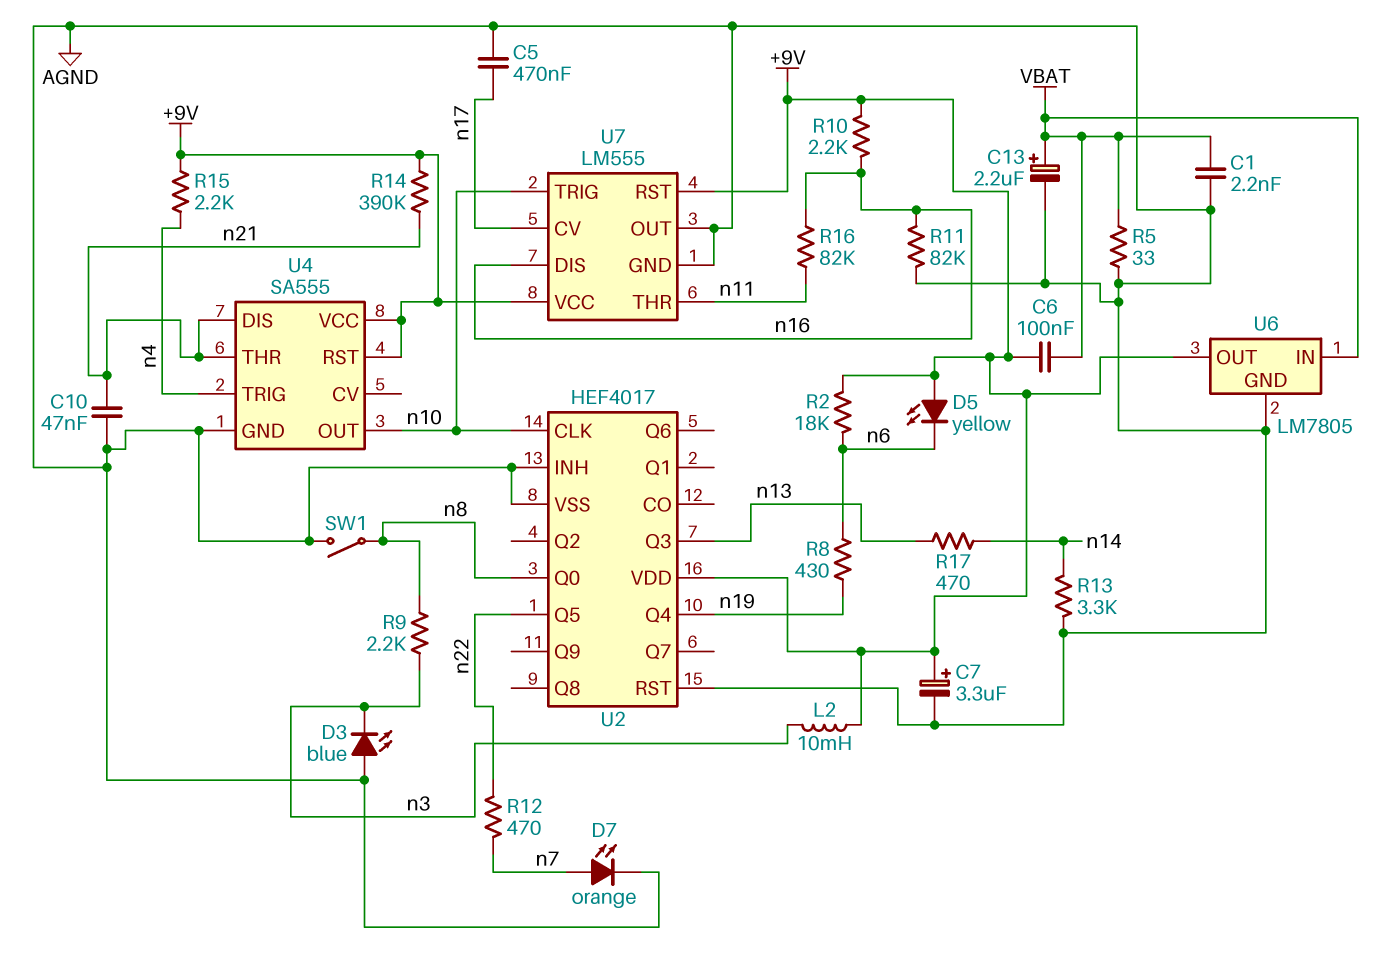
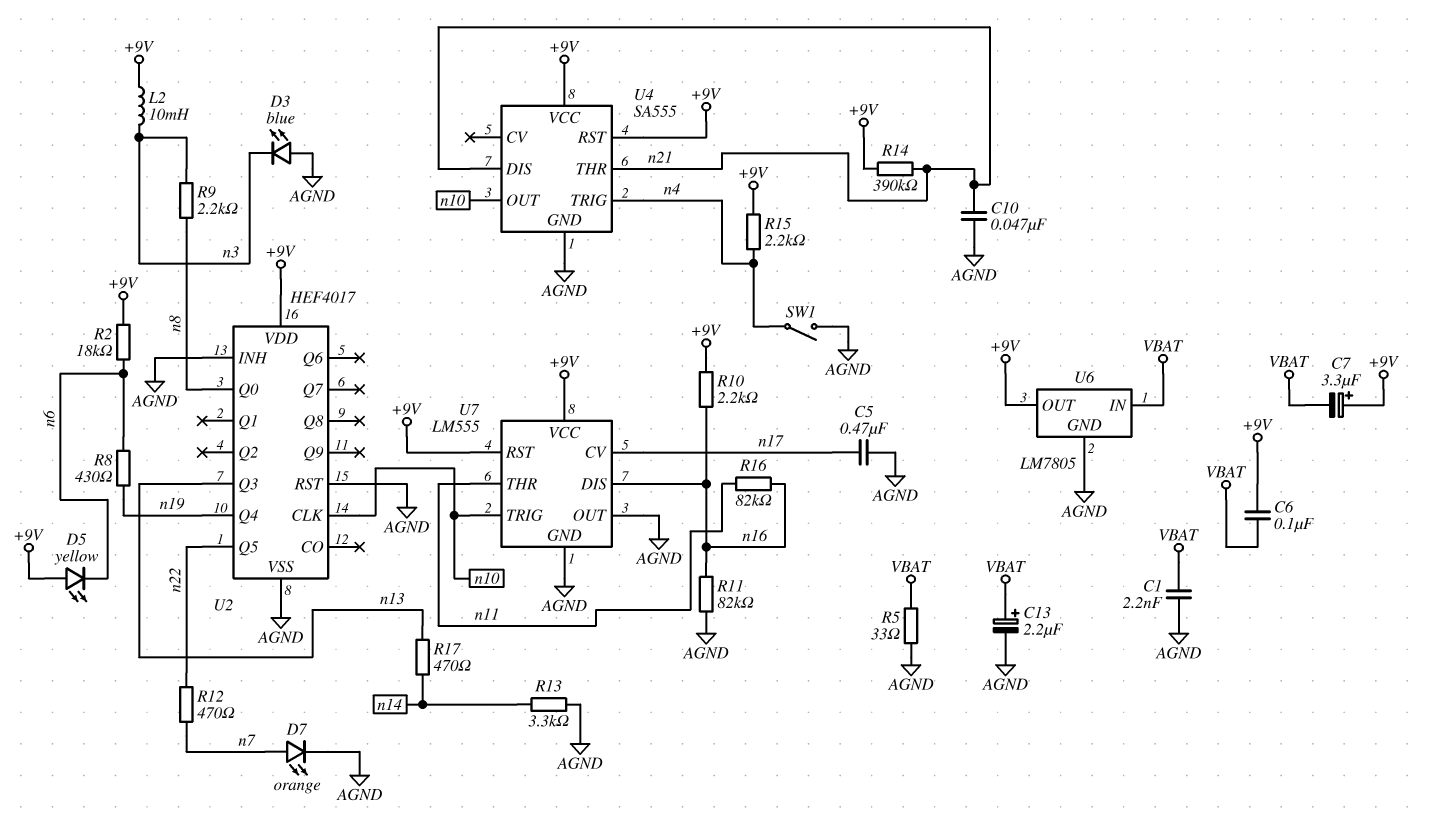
C7: 3.3uF (plus +9V, minus AGND) -> 3.3uF (plus +9V, minus VBAT)
SW1: switch (AGND, n8) -> switch (AGND, n4)

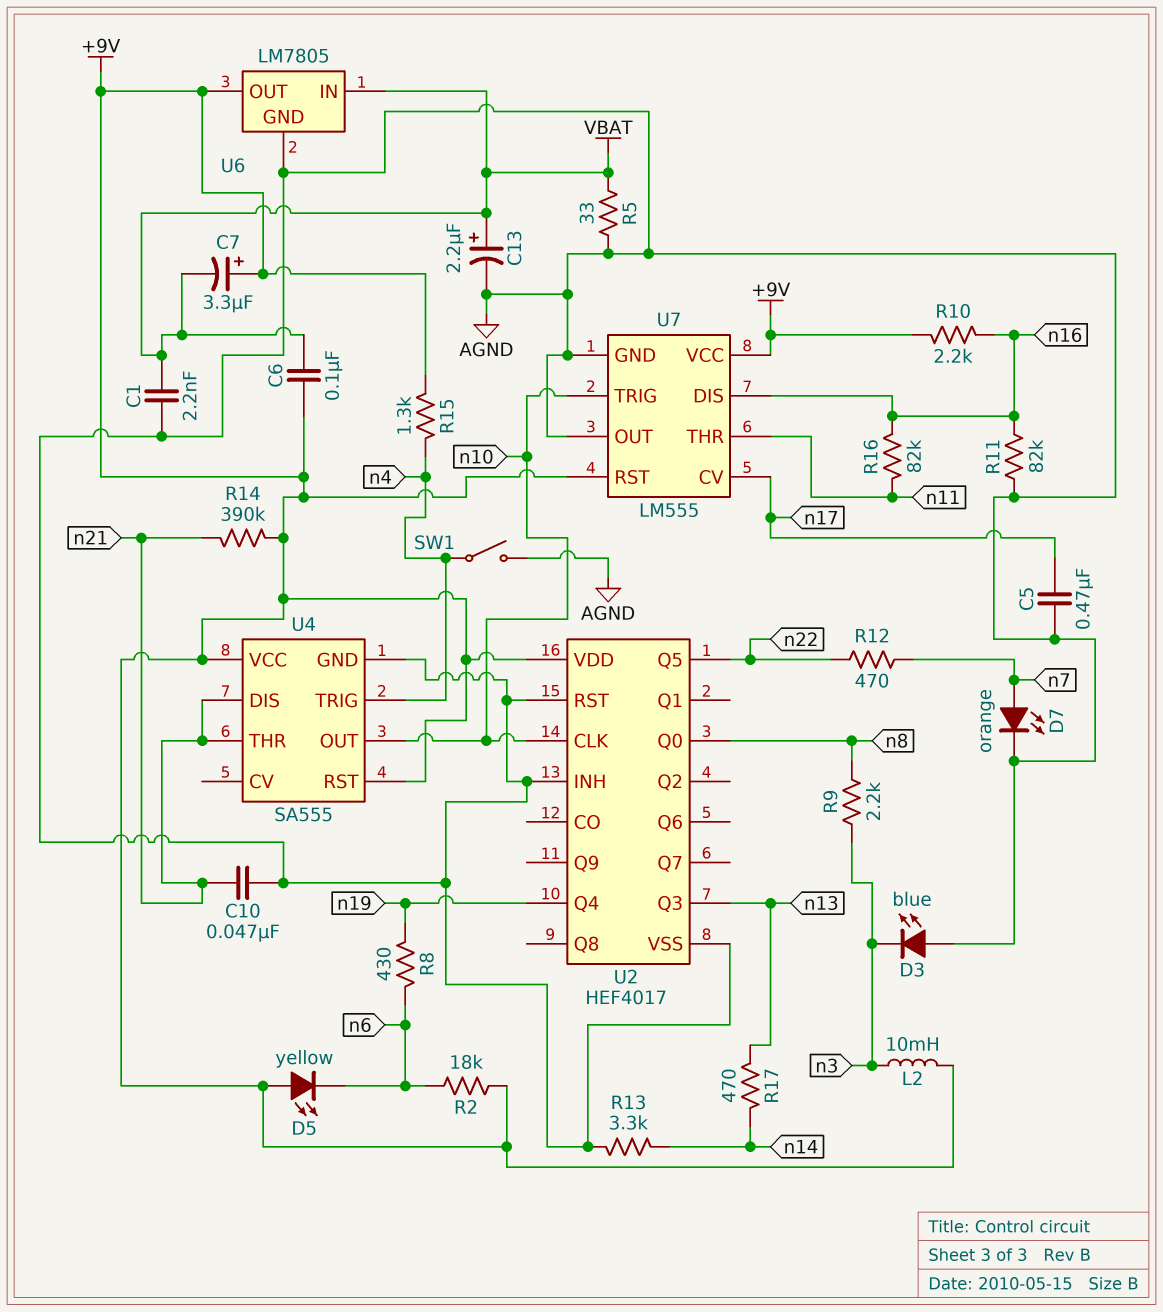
R15: 2.2k (+9V, n4) -> 1.3k (+9V, n4)

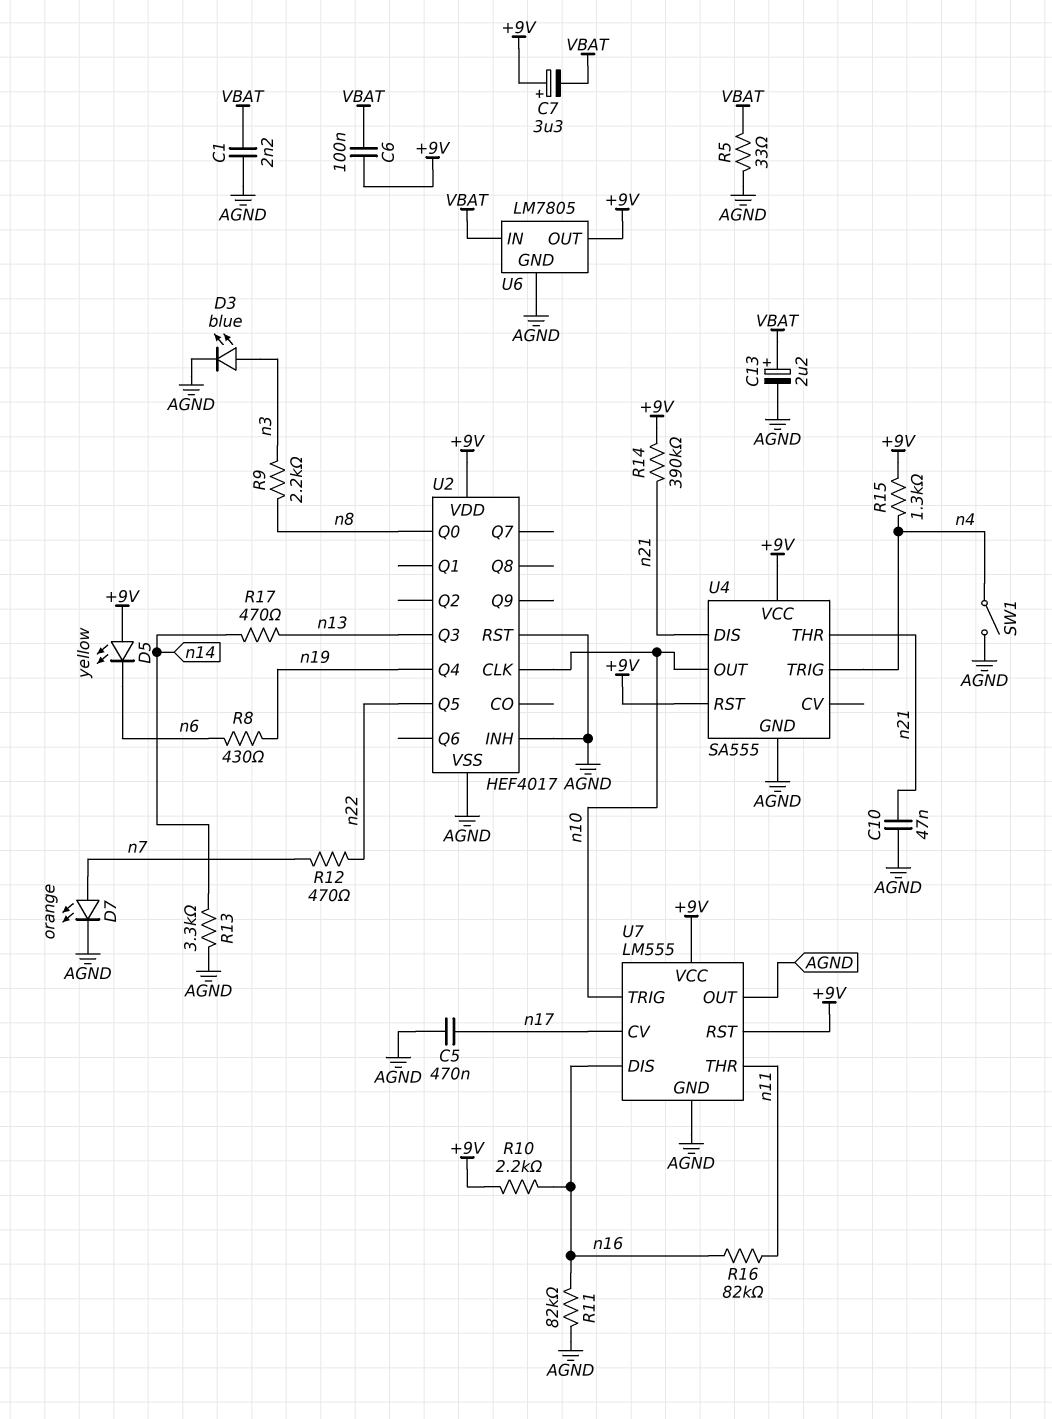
D3: LED blue (A AGND, K n3) -> LED blue (A n3, K AGND)
L2: 10mH (+9V, n3) -> none
R2: 18k (+9V, n6) -> none

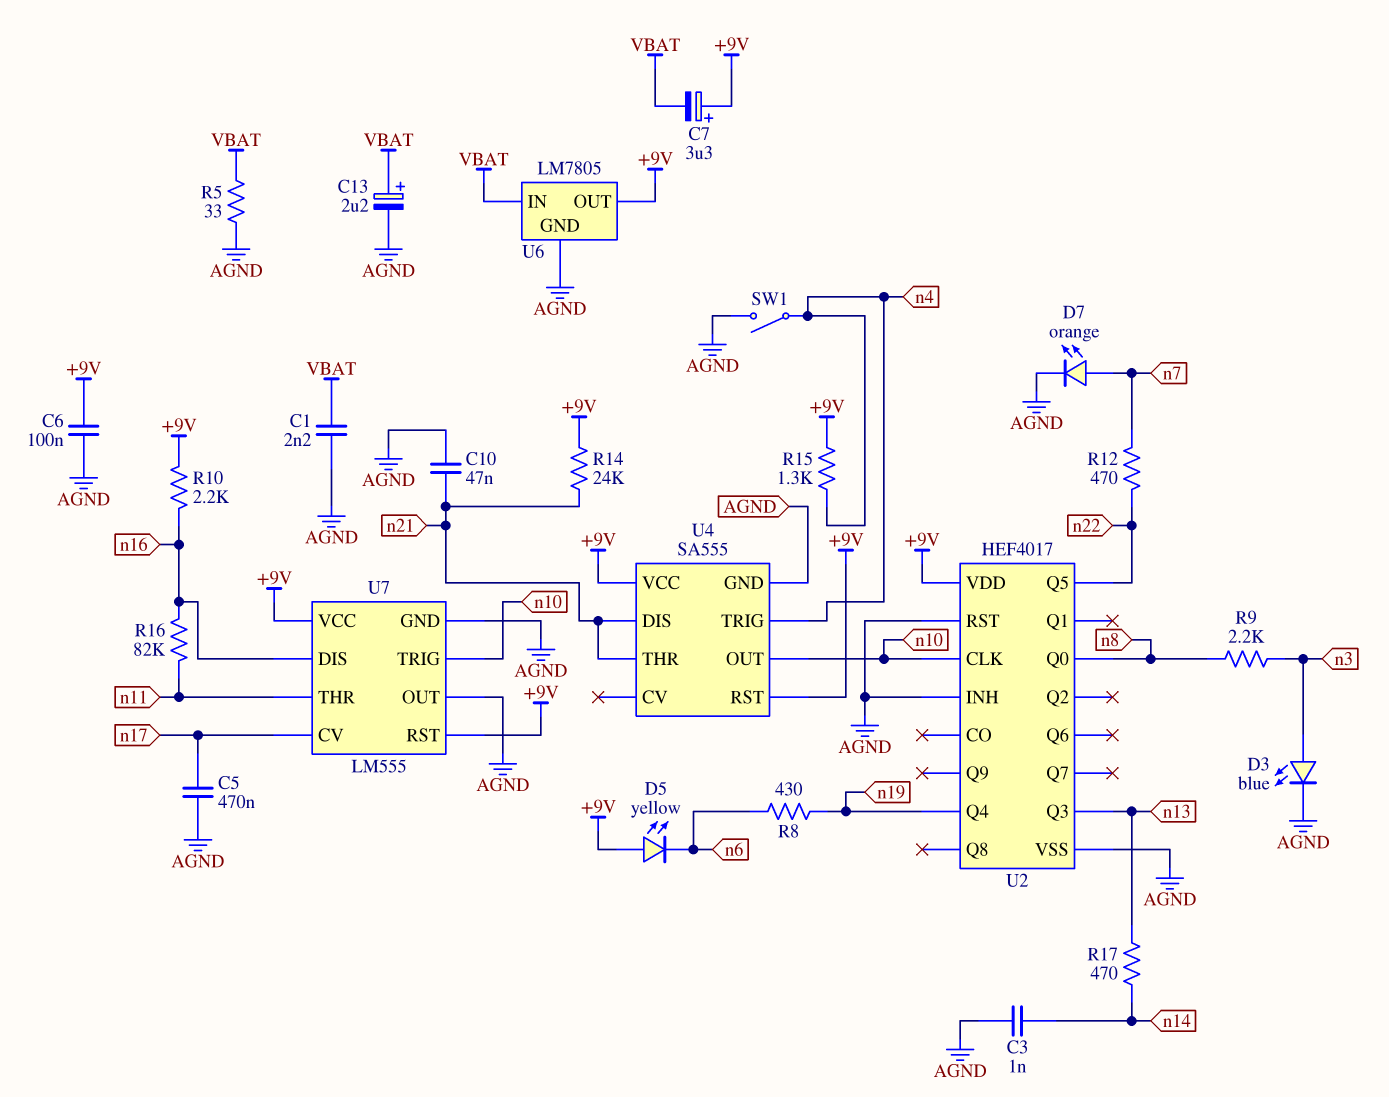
C3: none -> 1nF (AGND, n14)
C6: 100nF (+9V, VBAT) -> 100nF (+9V, AGND)
R11: 82k (AGND, n16) -> none
R13: 3.3k (AGND, n14) -> none
R14: 390k (+9V, n21) -> 24k (+9V, n21)

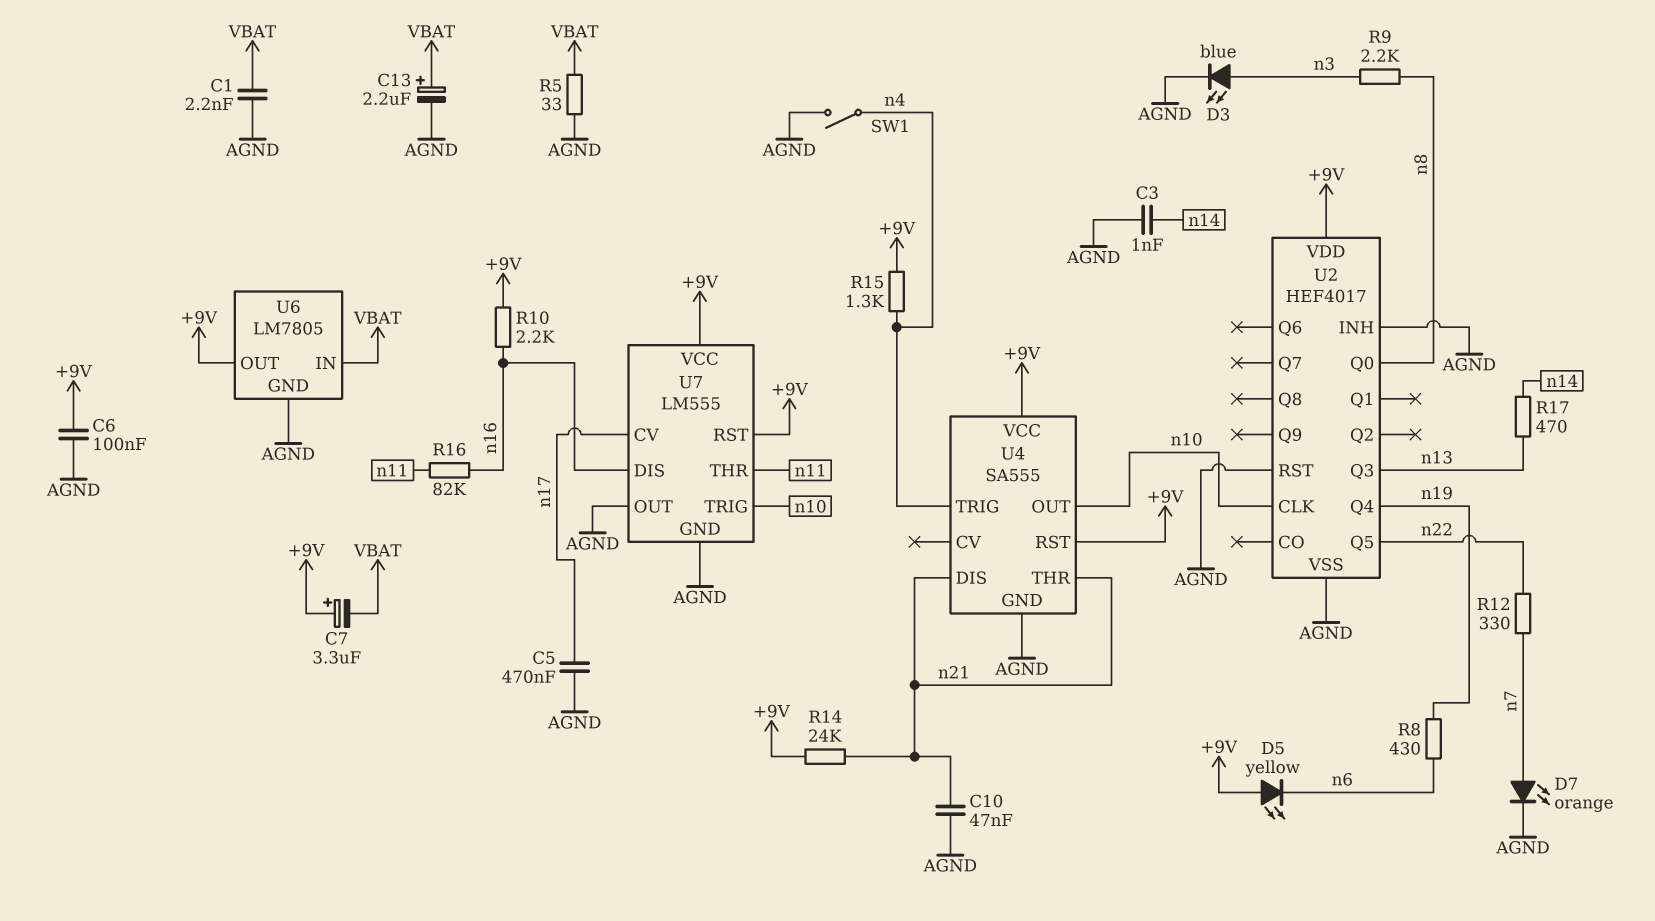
R12: 470 (n7, n22) -> 330 (n7, n22)

